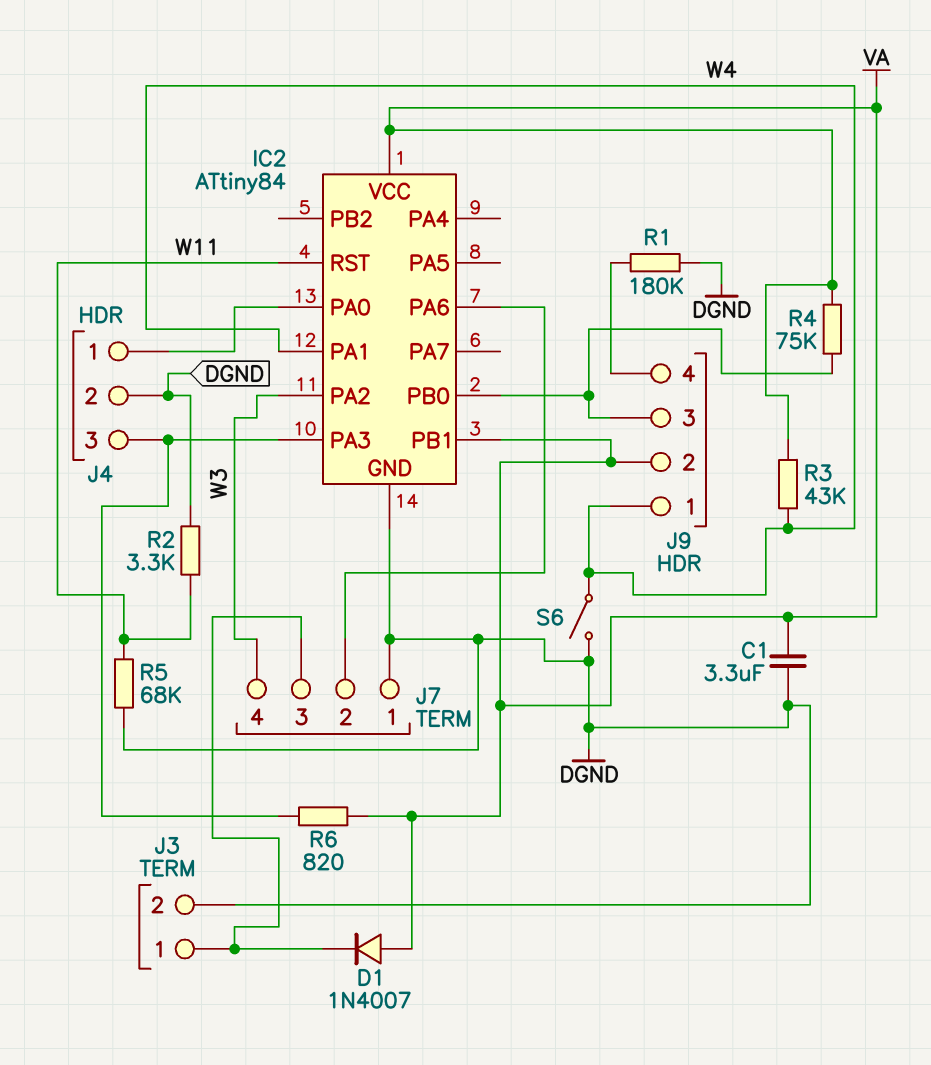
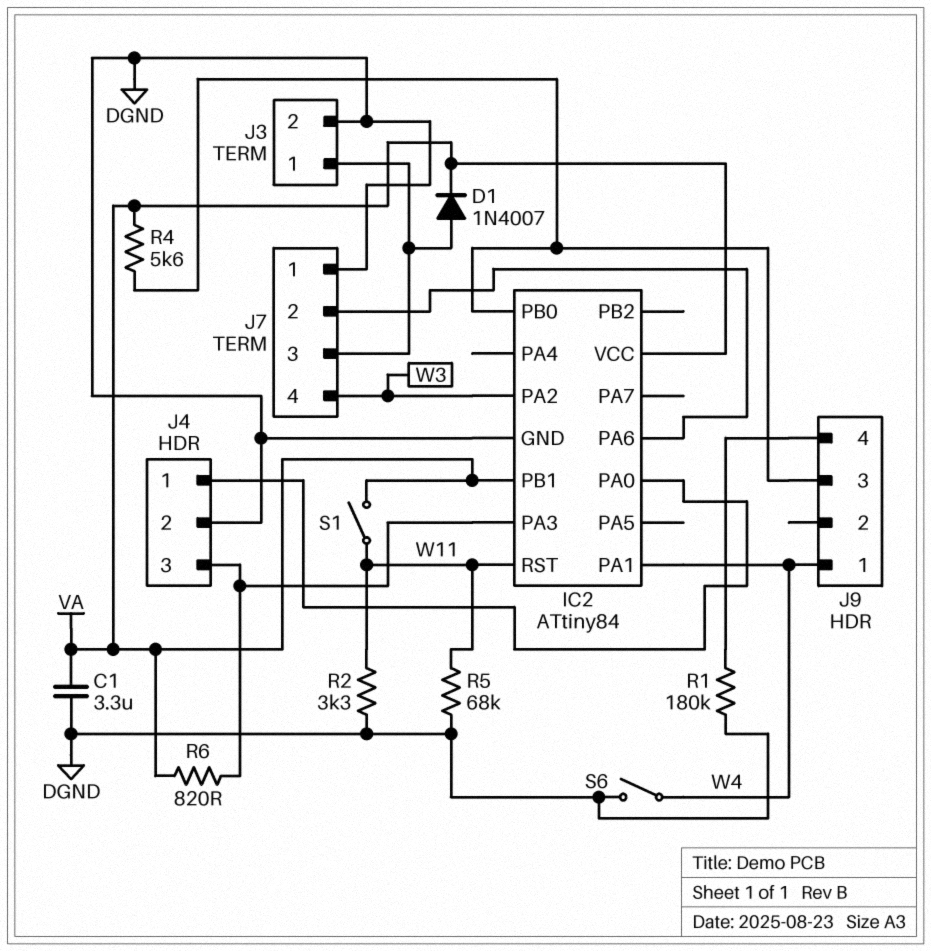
D1: diode 1N4007 (A VA, K J3/1) -> diode 1N4007 (A J3/1, K VA)
J9 pin 2: VA -> none
R3: 43k (VA, W4) -> none
R4: 75k (IC2/PB0, VA) -> 5.6k (IC2/PB0, VA)
S1: none -> switch (VA, W11)

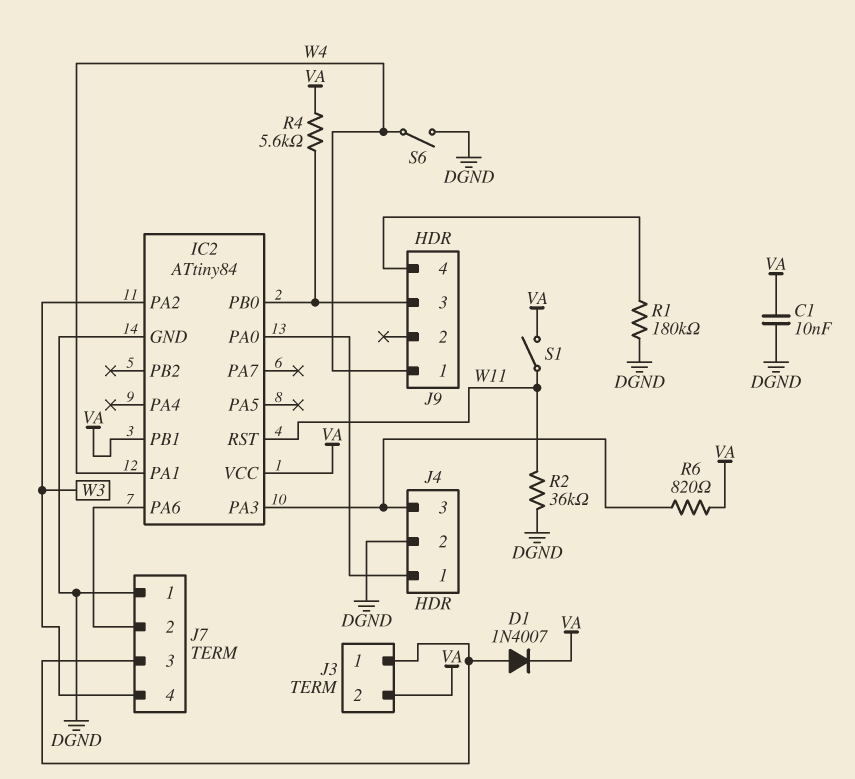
C1: 3.3uF (DGND, VA) -> 10nF (DGND, VA)
J3 pin 2: DGND -> VA
R2: 3.3k (DGND, W11) -> 36k (DGND, W11)
R5: 68k (DGND, W11) -> none

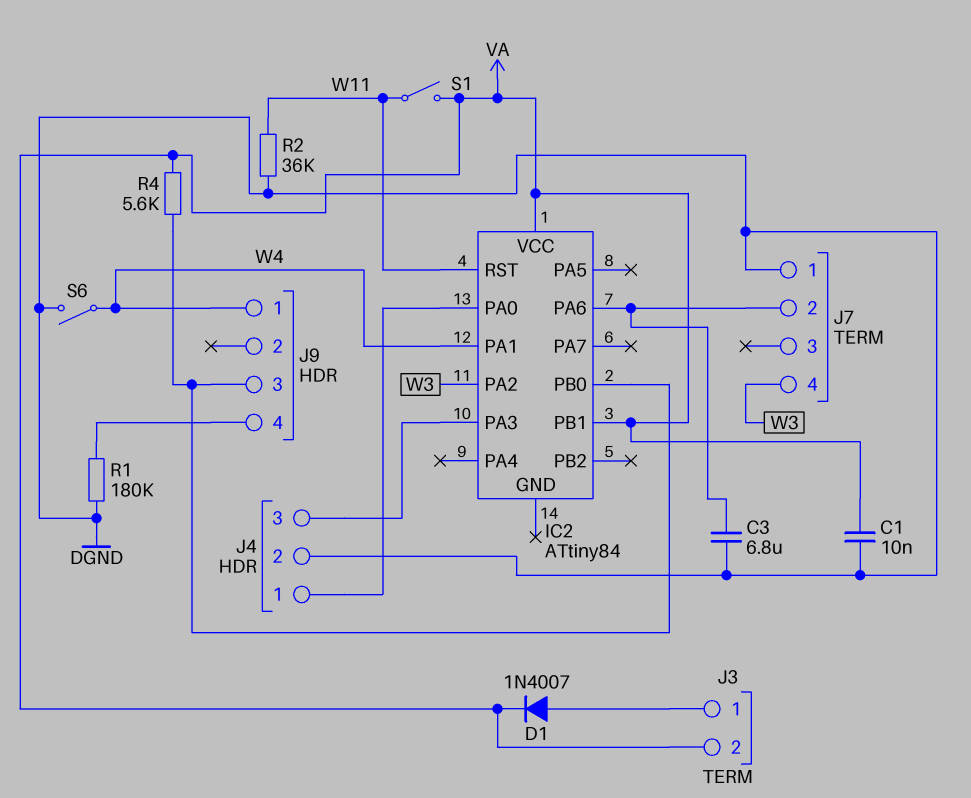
C3: none -> 6.8uF (DGND, IC2/PA6)
IC2 pin GND: DGND -> none
J7 pin 3: J3/1 -> none
R6: 820 (IC2/PA3, VA) -> none

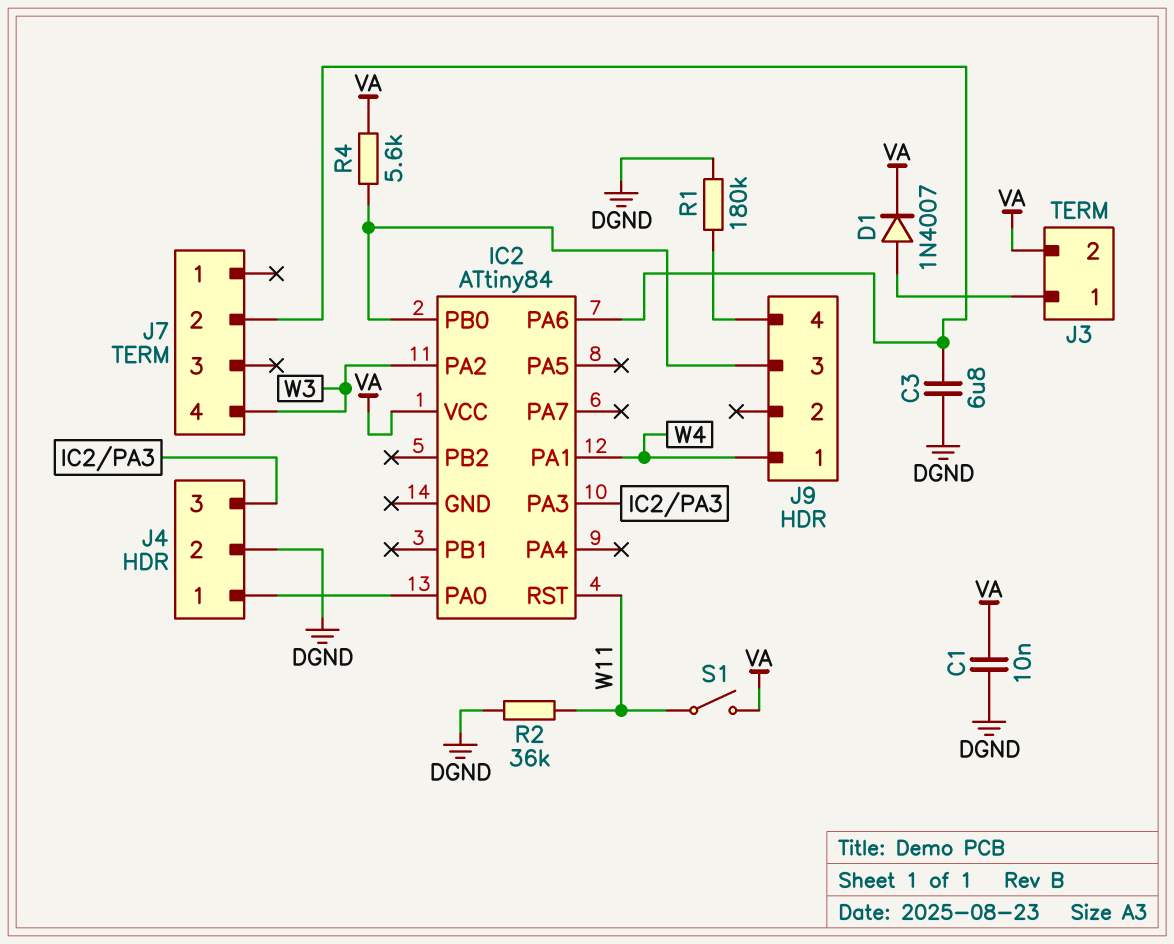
IC2 pin PB1: VA -> none
J7 pin 1: DGND -> none
S6: switch (DGND, W4) -> none

